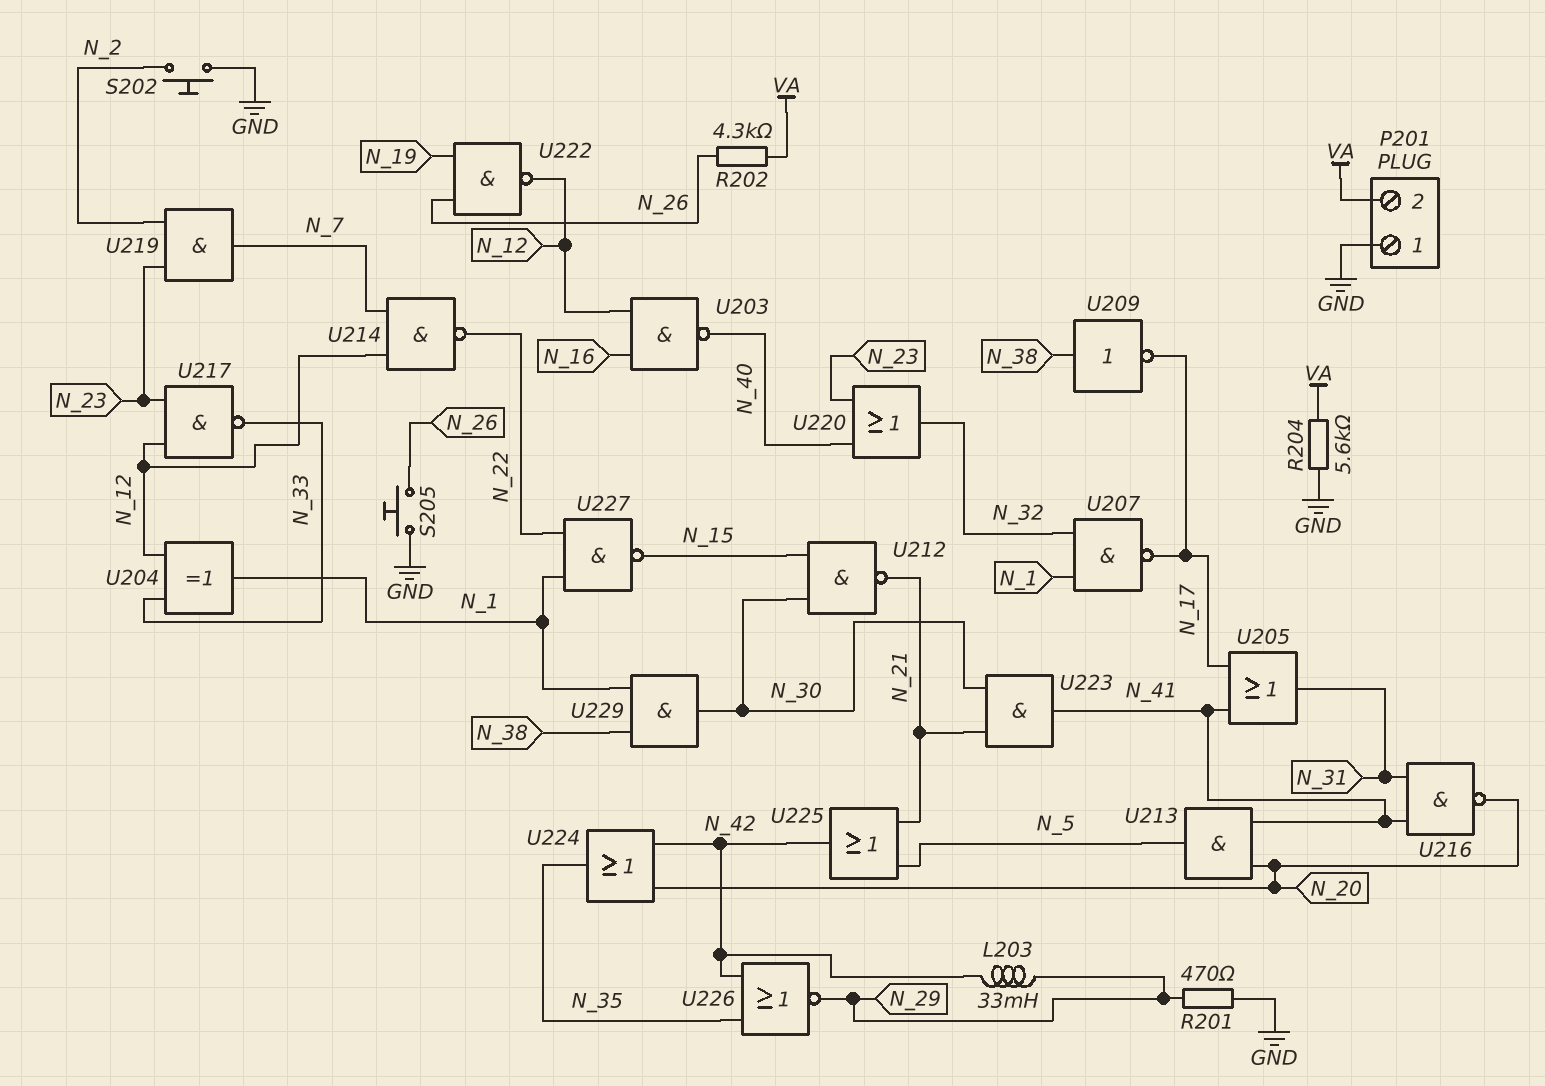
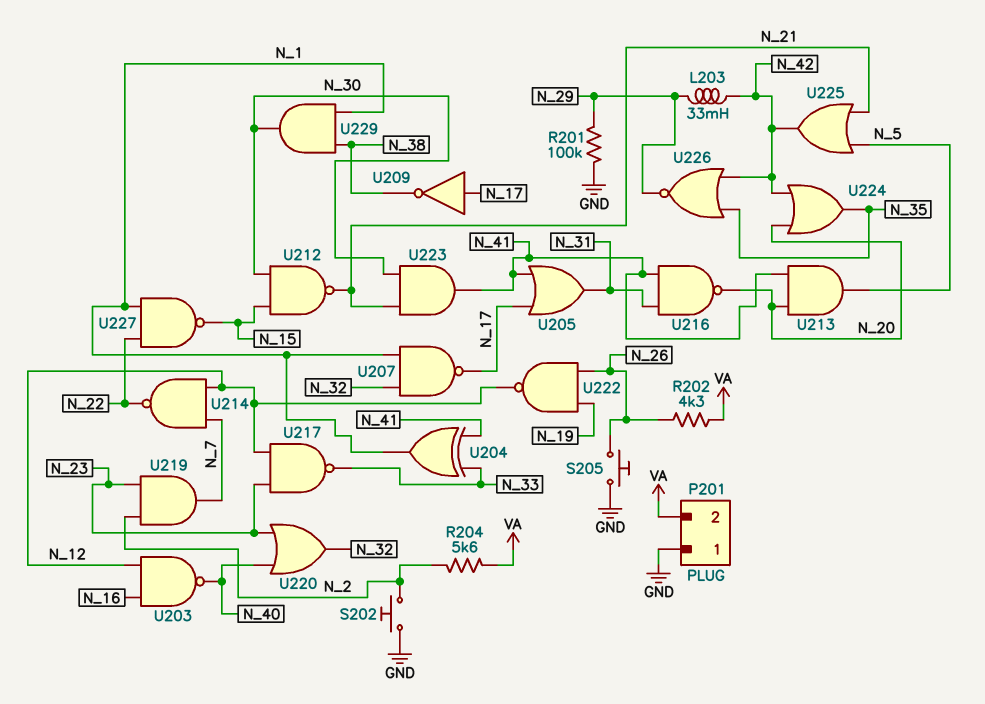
R201: 470 (GND, N_29) -> 100k (GND, N_29)
R204: 5.6k (GND, VA) -> 5.6k (N_2, VA)
U204: XOR (in N_12, in N_33, out N_1) -> XOR (in N_33, in N_41, out N_1)
U209: NOT (in N_38, out N_17) -> NOT (in N_17, out N_38)

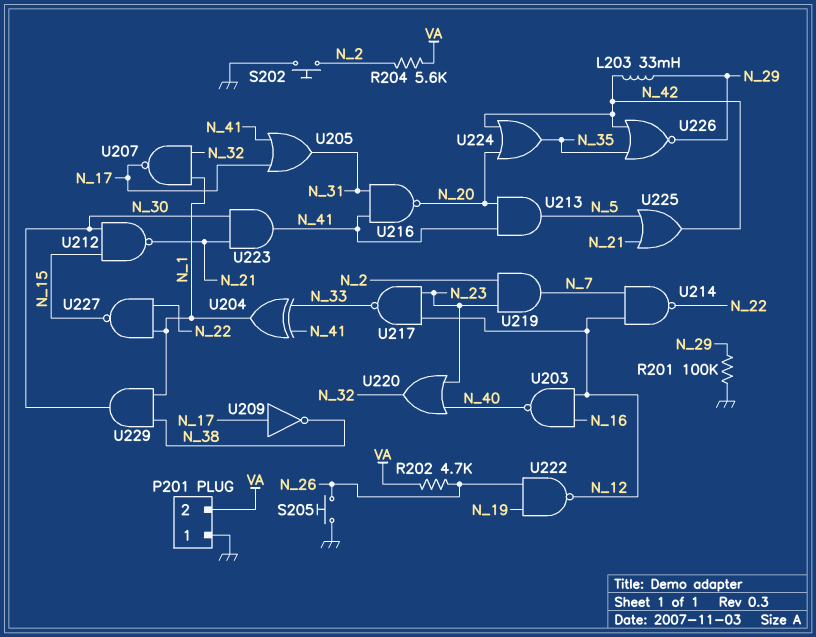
R202: 4.3k (N_26, VA) -> 4.7k (N_26, VA)

